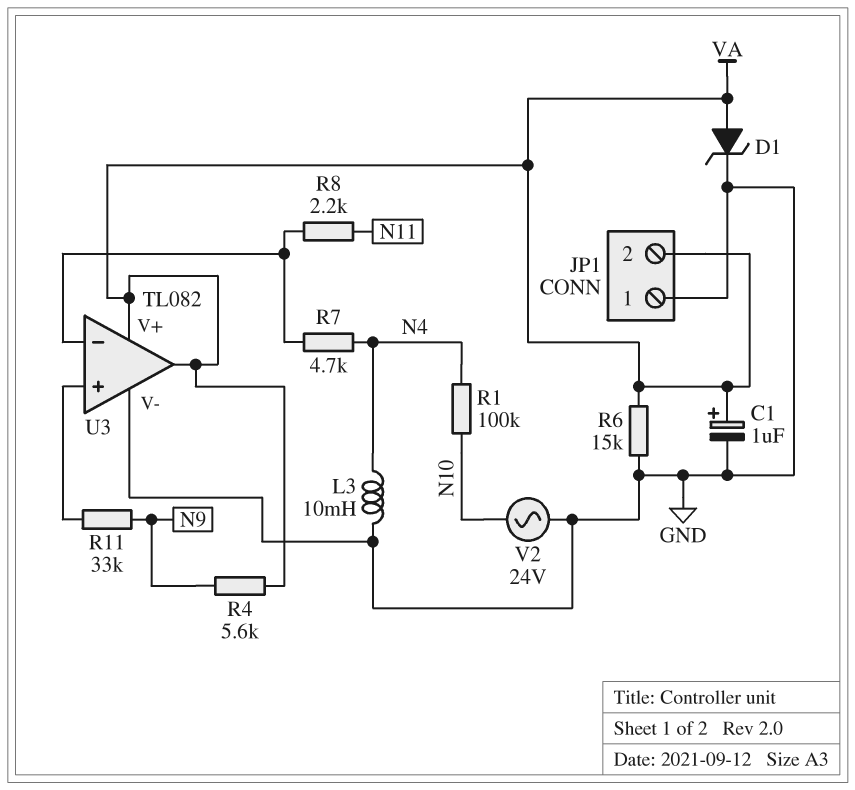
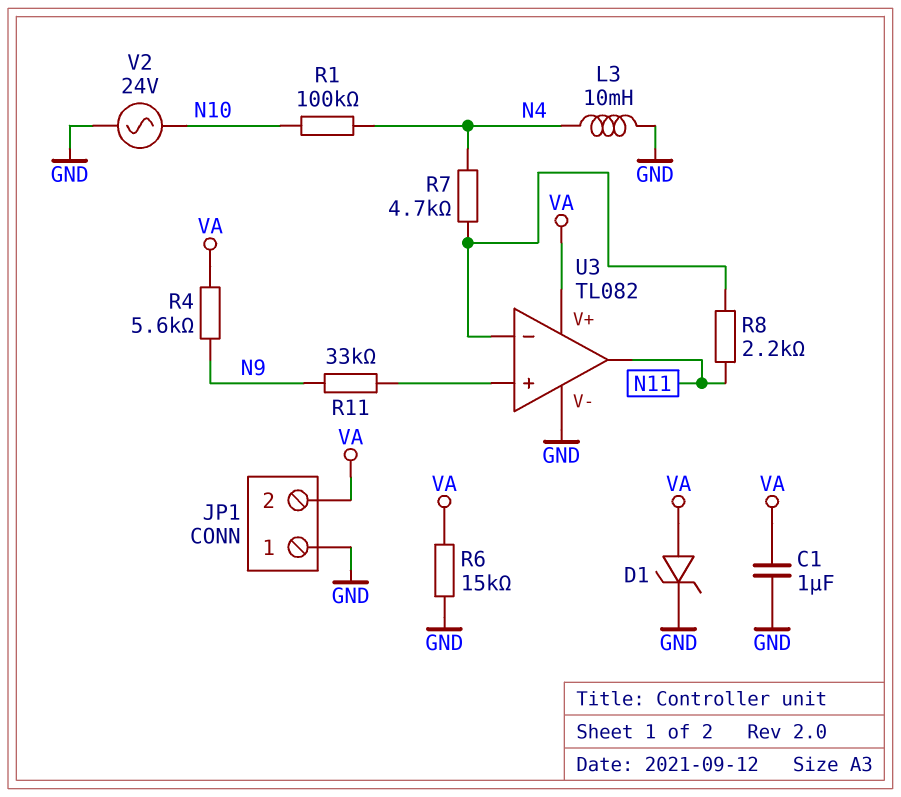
C1: 1uF (plus VA, minus GND) -> 1uF (GND, VA)
U3 pin out: VA -> N11

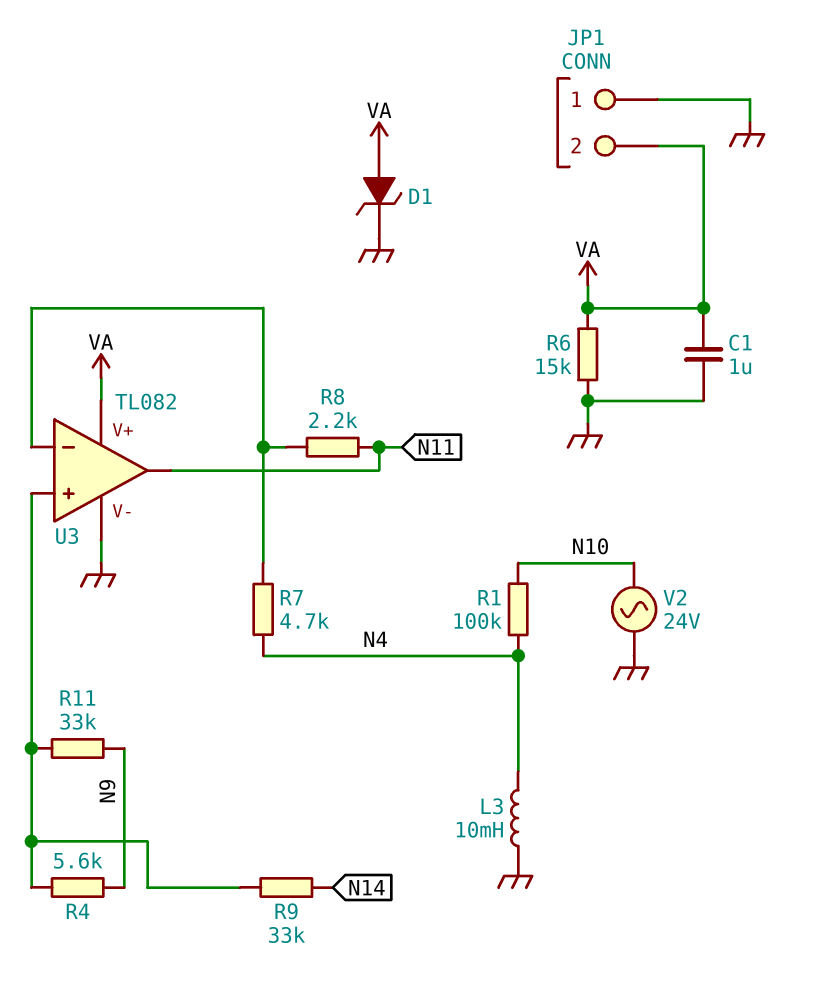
R4: 5.6k (N9, VA) -> 5.6k (N9, U3/in+)
R9: none -> 33k (N14, U3/in+)

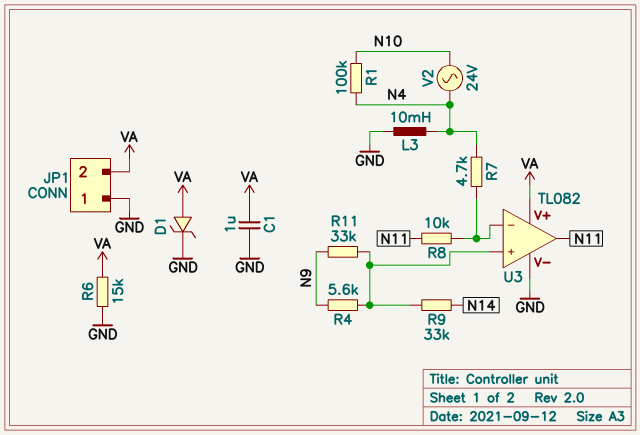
R8: 2.2k (N11, U3/in-) -> 10k (N11, U3/in-)
V2: AC 24V (GND, N10) -> AC 24V (N4, N10)

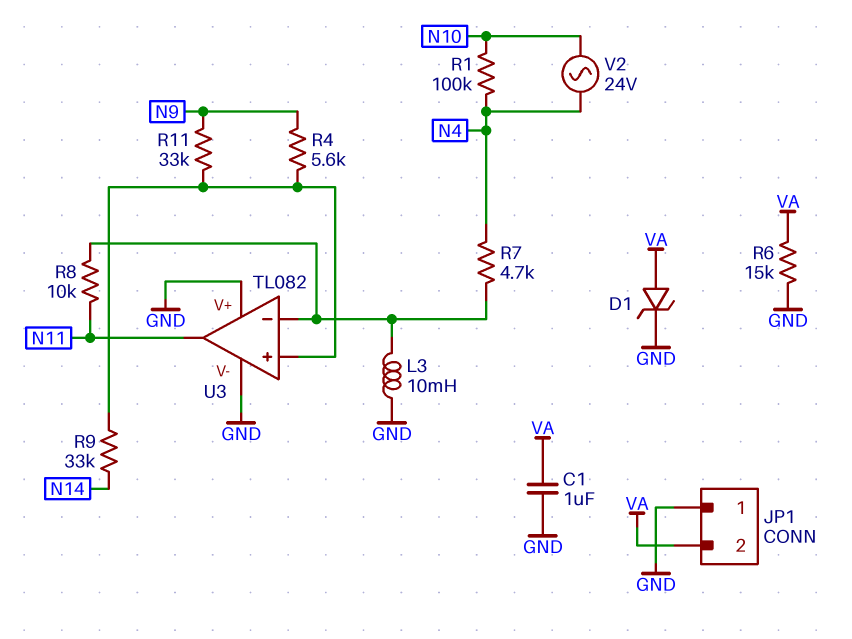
L3: 10mH (GND, N4) -> 10mH (GND, U3/in-)
U3 pin V+: VA -> GND

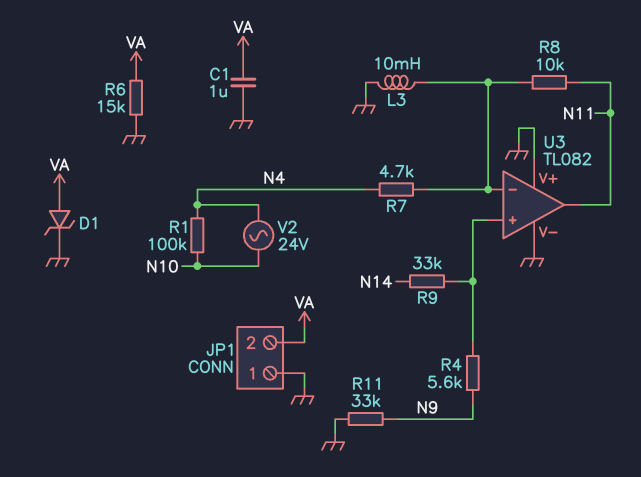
R11: 33k (N9, U3/in+) -> 33k (GND, N9)

